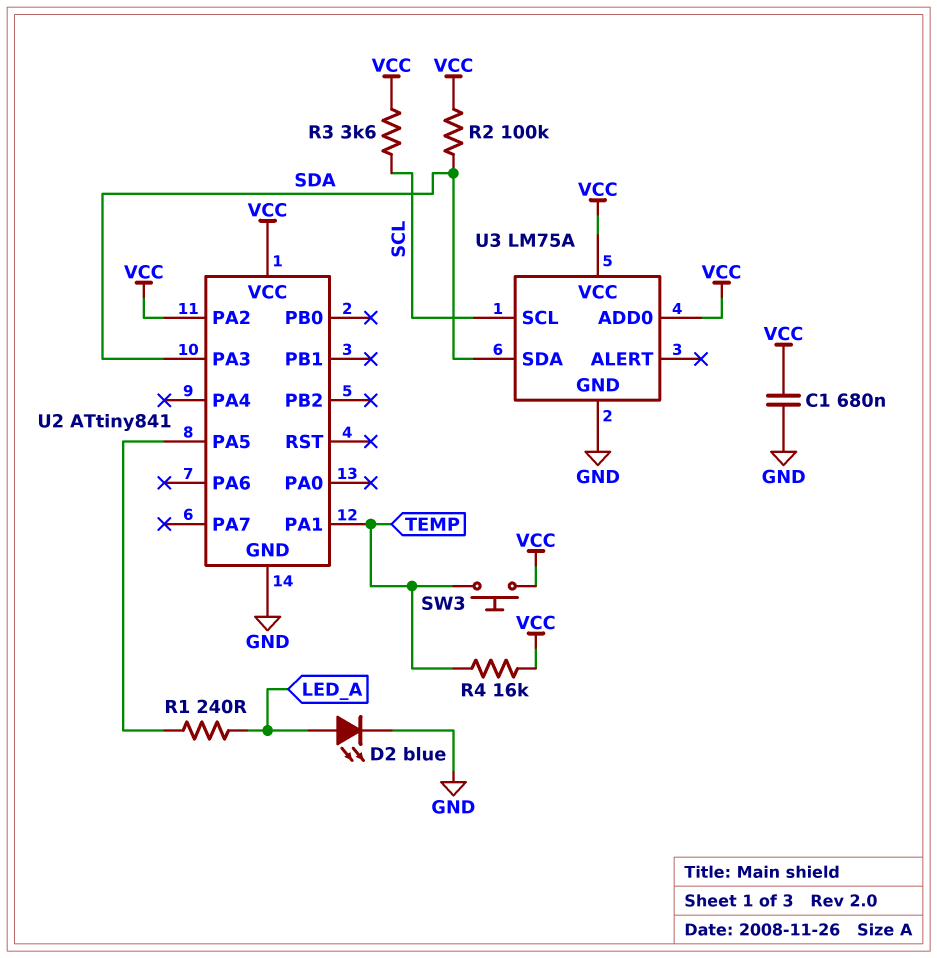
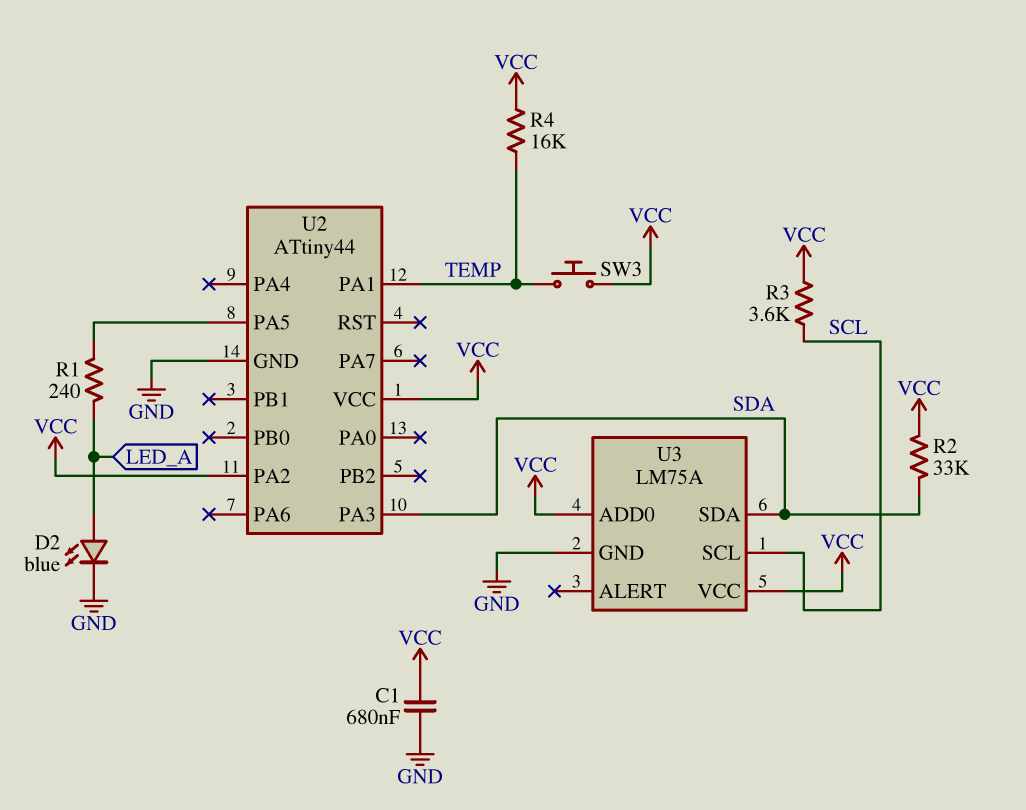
R2: 100k (SDA, VCC) -> 33k (SDA, VCC)
U2: ATtiny841 -> ATtiny44

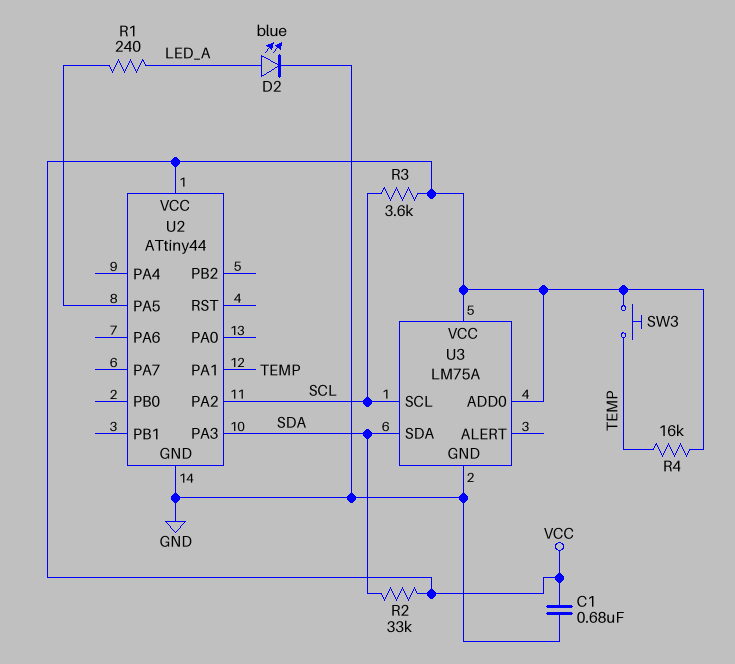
U2 pin PA2: VCC -> SCL

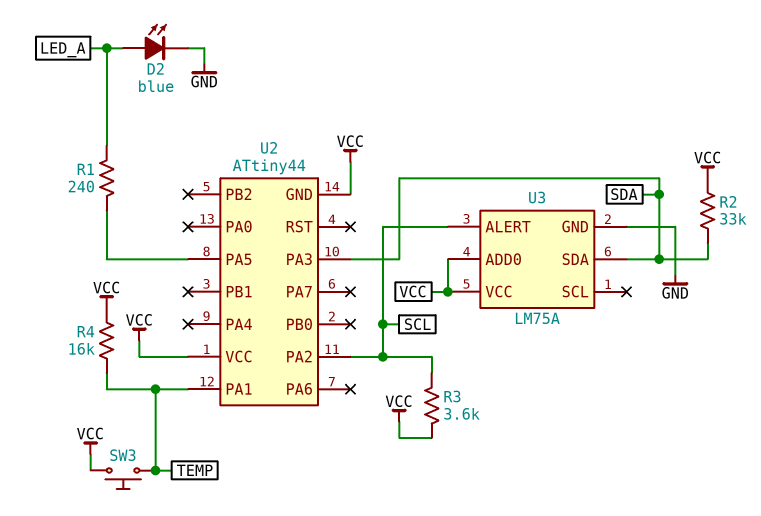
C1: 680nF (GND, VCC) -> none
U2 pin GND: GND -> VCC
U3 pin ALERT: none -> SCL
U3 pin SCL: SCL -> none

